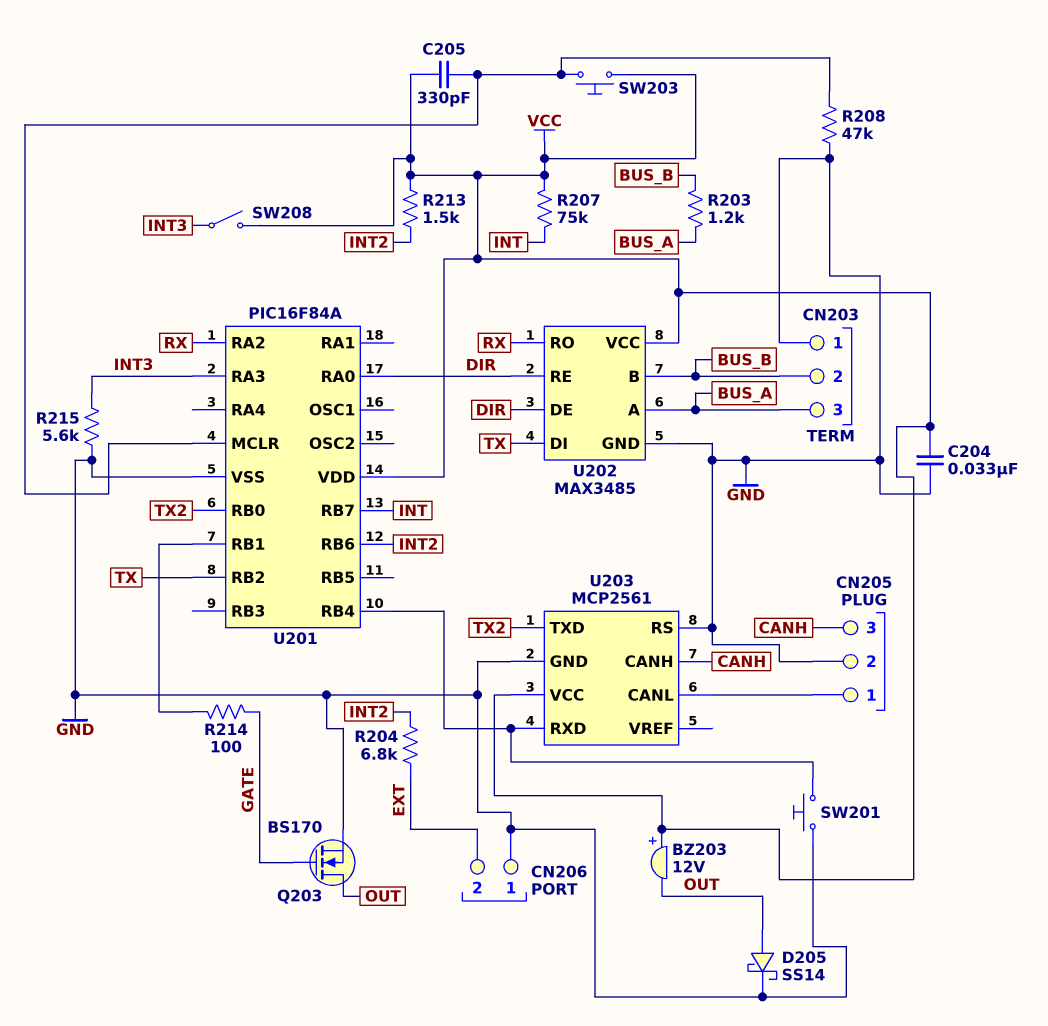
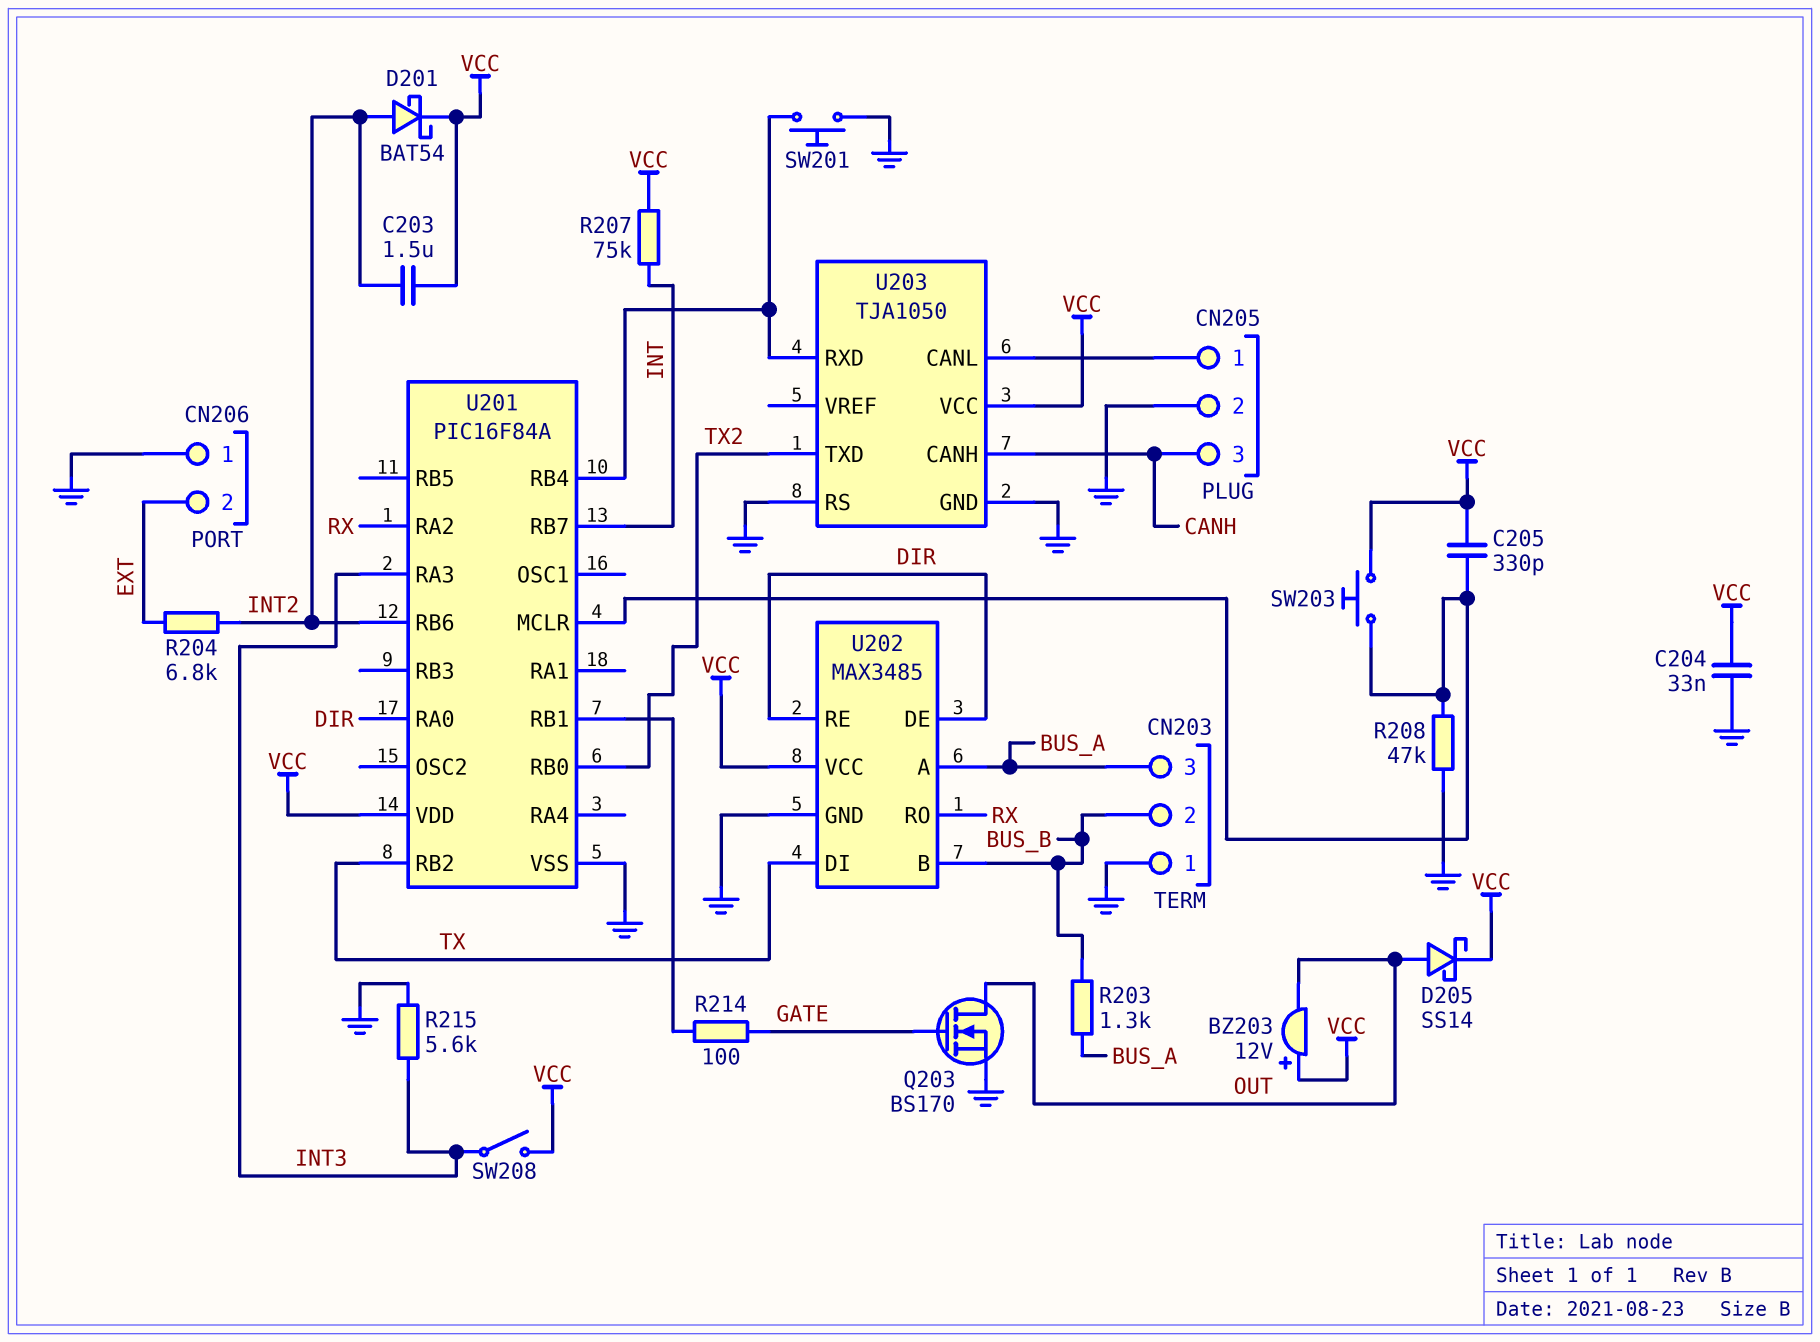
C203: none -> 1.5uF (INT2, VCC)
D201: none -> schottky BAT54 (A INT2, K VCC)
D205: schottky SS14 (A OUT, K GND) -> schottky SS14 (A OUT, K VCC)
R203: 1.2k (BUS_A, BUS_B) -> 1.3k (BUS_A, BUS_B)
R213: 1.5k (INT2, VCC) -> none
U203: MCP2561 -> TJA1050

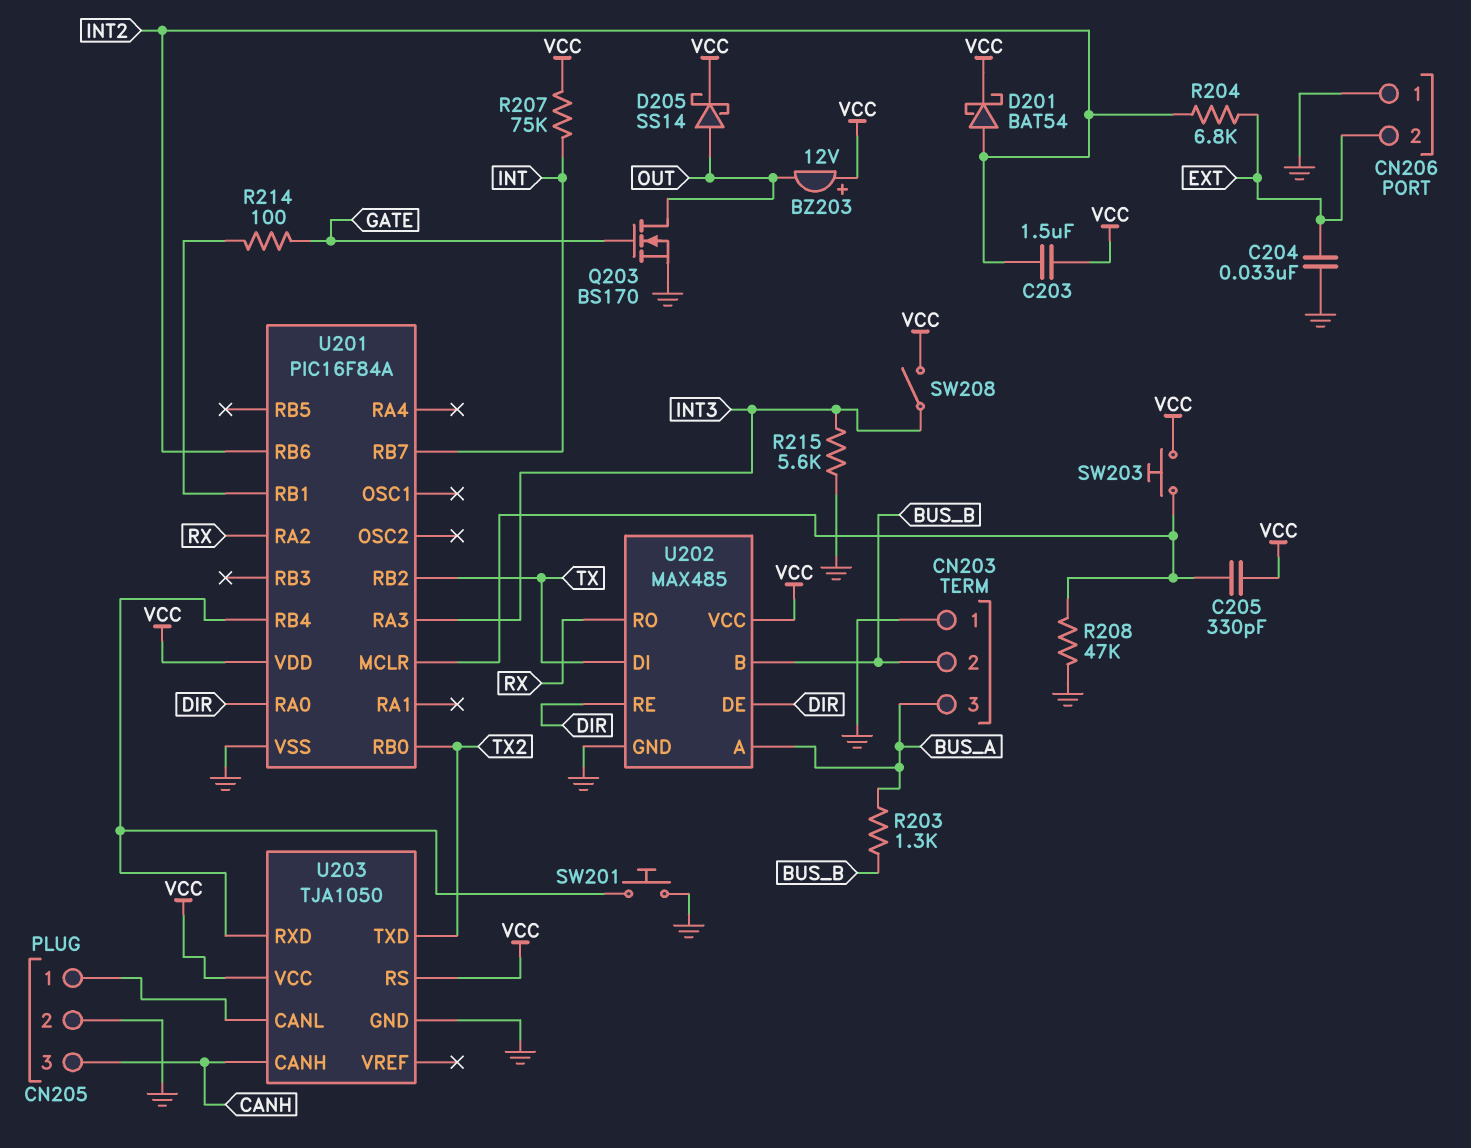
C204: 33nF (GND, VCC) -> 33nF (EXT, GND)
U202: MAX3485 -> MAX485
U203 pin RS: GND -> VCC

